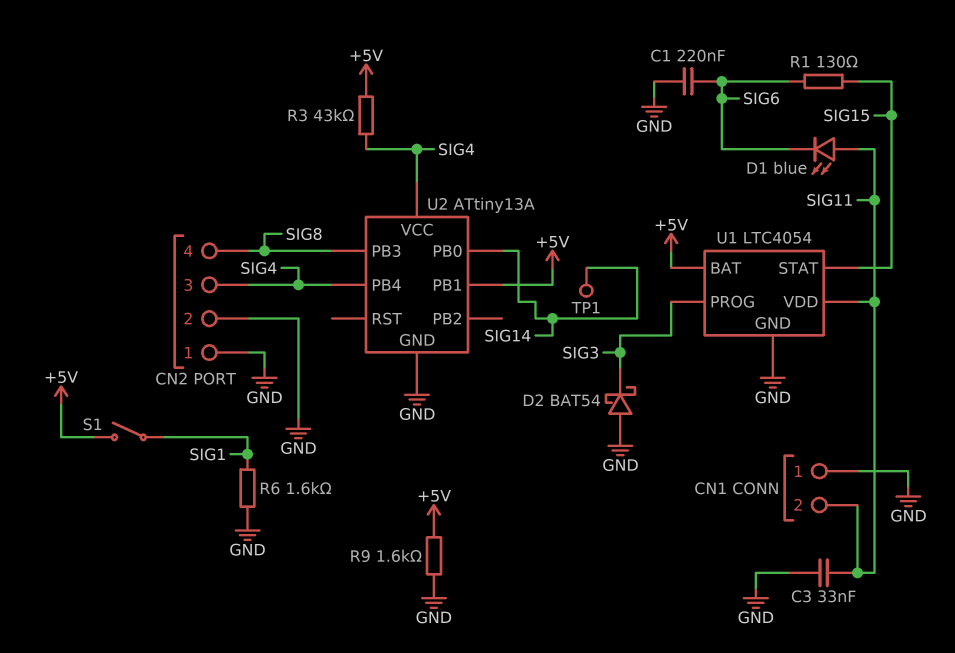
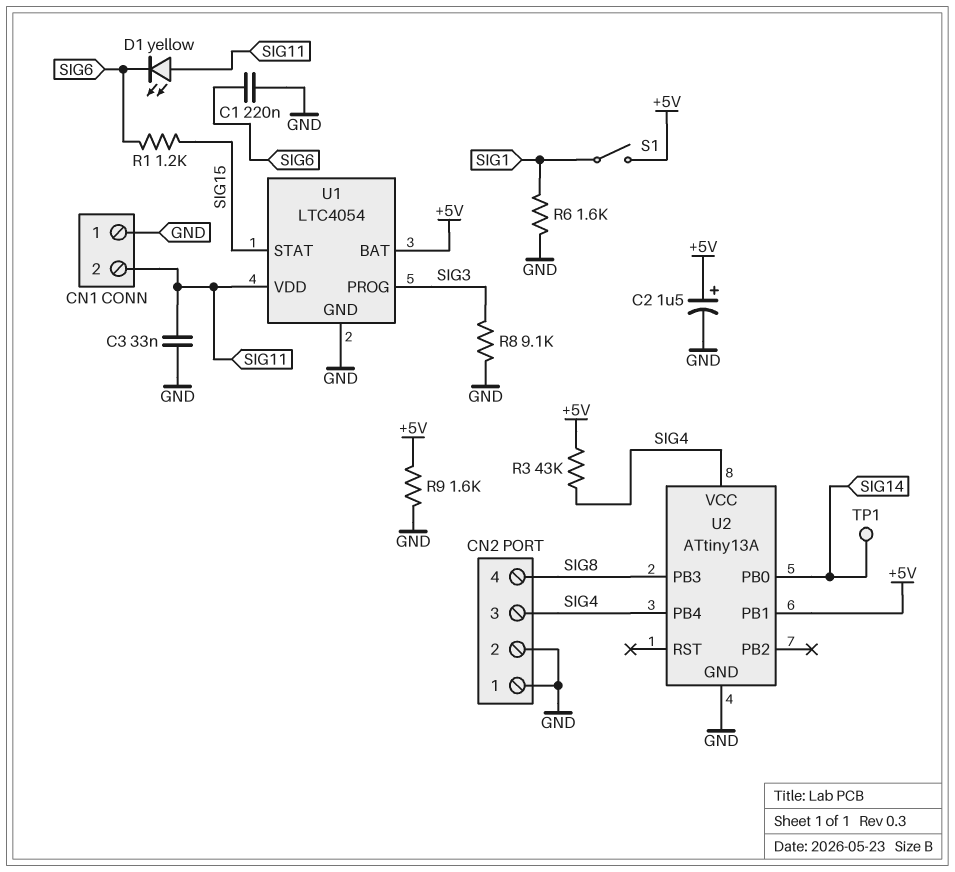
C2: none -> 1.5uF (plus +5V, minus GND)
D1: LED blue (A SIG11, K SIG6) -> LED yellow (A SIG11, K SIG6)
D2: schottky BAT54 (A GND, K SIG3) -> none
R1: 130 (SIG6, SIG15) -> 1.2k (SIG6, SIG15)
R8: none -> 9.1k (GND, SIG3)

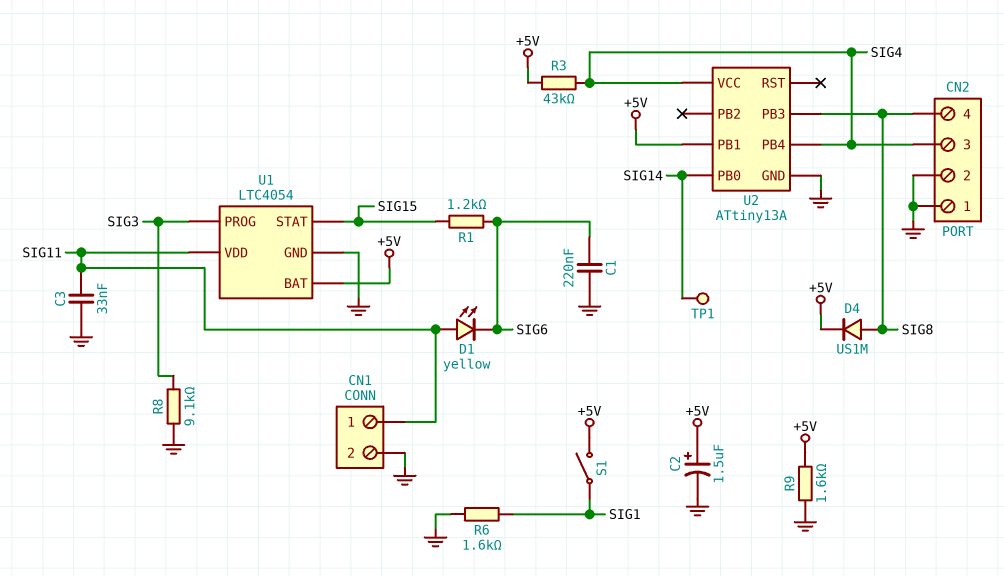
CN1 pin 1: GND -> SIG11
CN1 pin 2: SIG11 -> GND
D4: none -> diode US1M (A SIG8, K +5V)

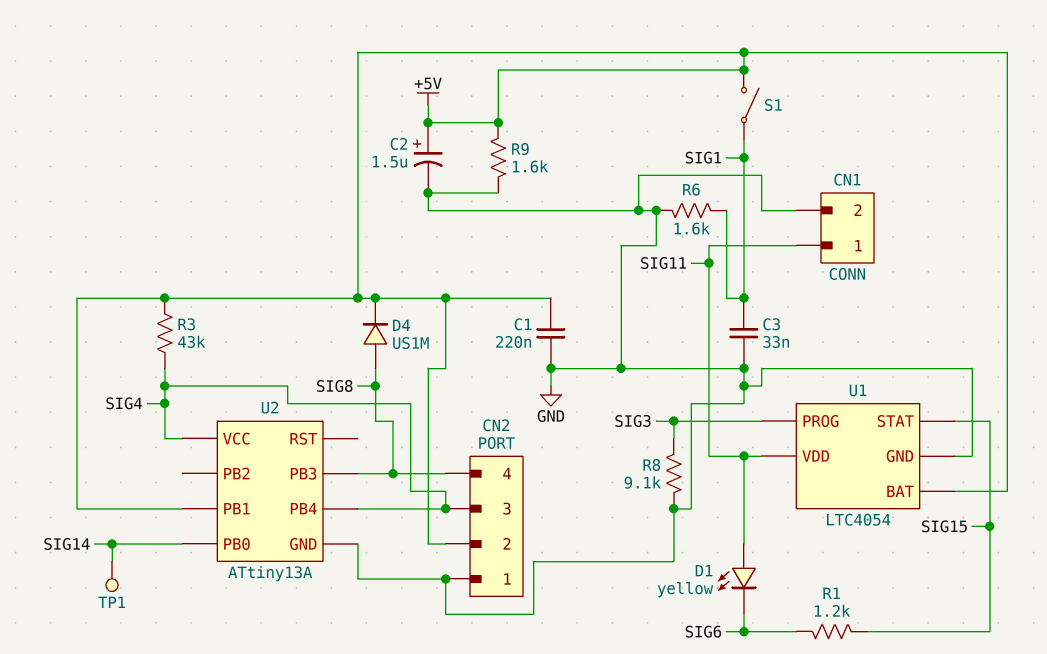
C1: 220nF (GND, SIG6) -> 220nF (+5V, GND)
C3: 33nF (GND, SIG11) -> 33nF (GND, SIG1)
CN2 pin 2: GND -> +5V

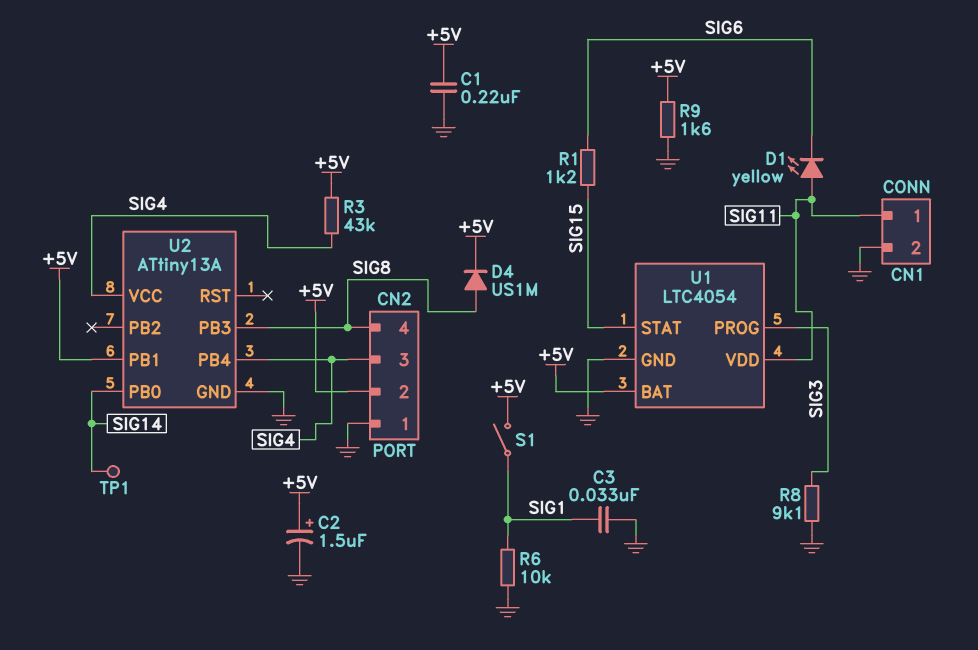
R6: 1.6k (GND, SIG1) -> 10k (GND, SIG1)

